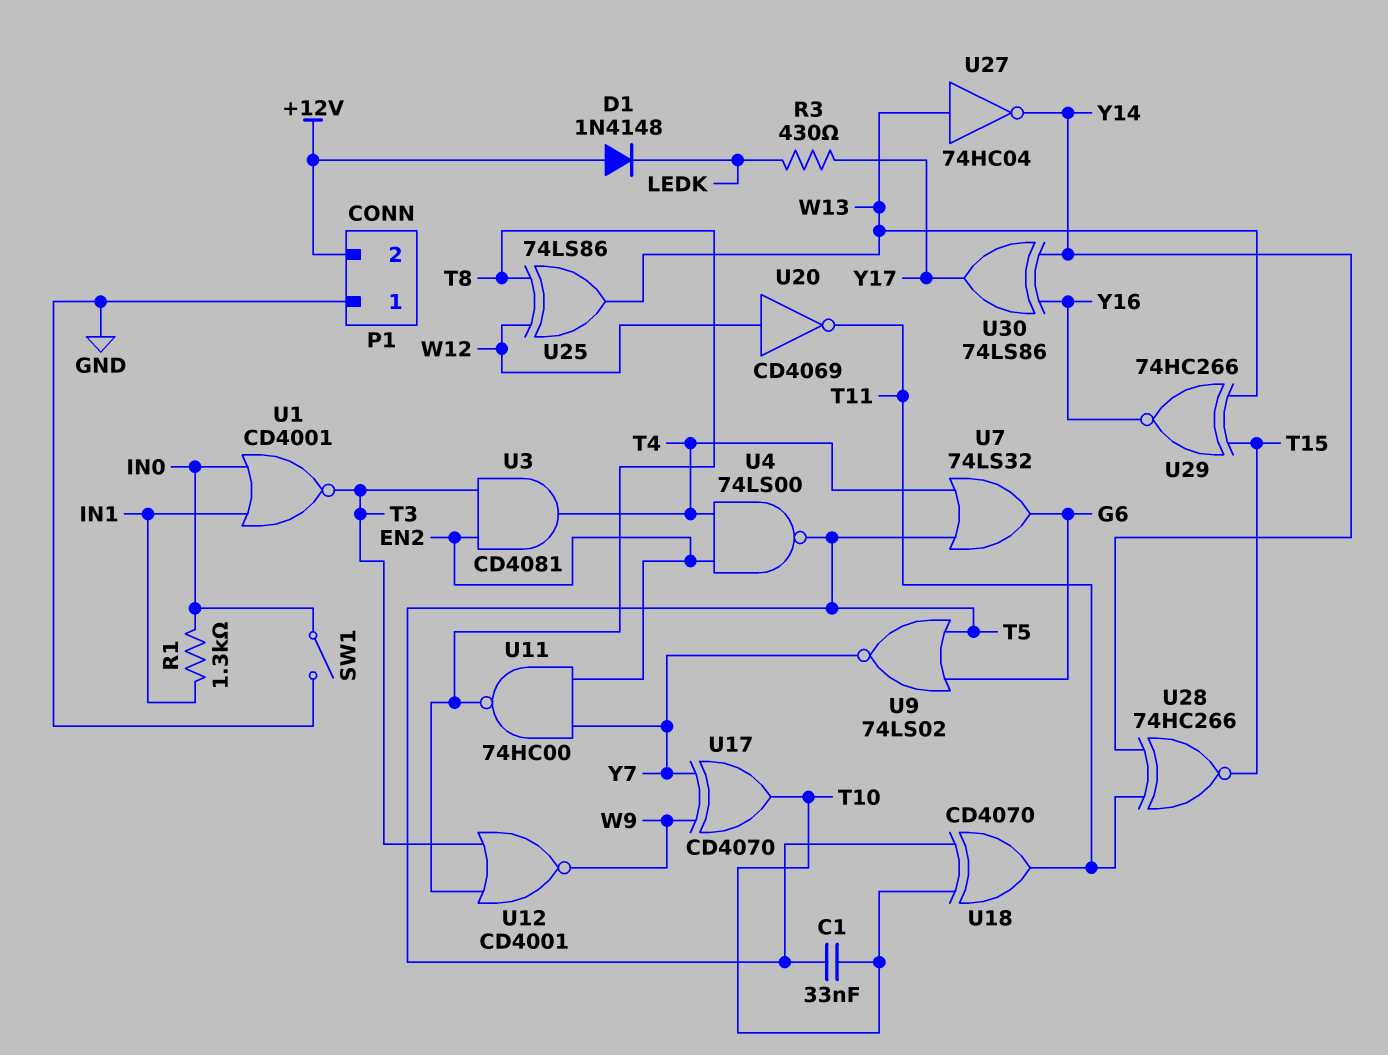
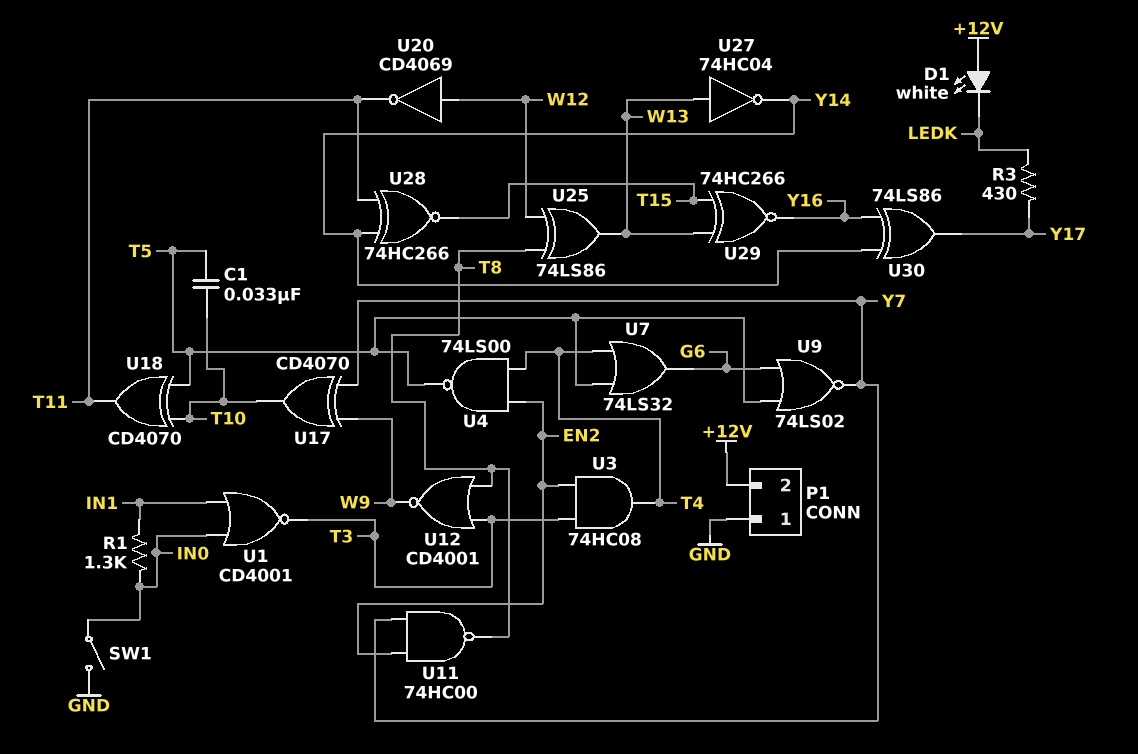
D1: diode 1N4148 (A +12V, K LEDK) -> LED white (A +12V, K LEDK)
U3: AND CD4081 (in EN2, in T3, out T4) -> AND 74HC08 (in EN2, in T3, out T4)

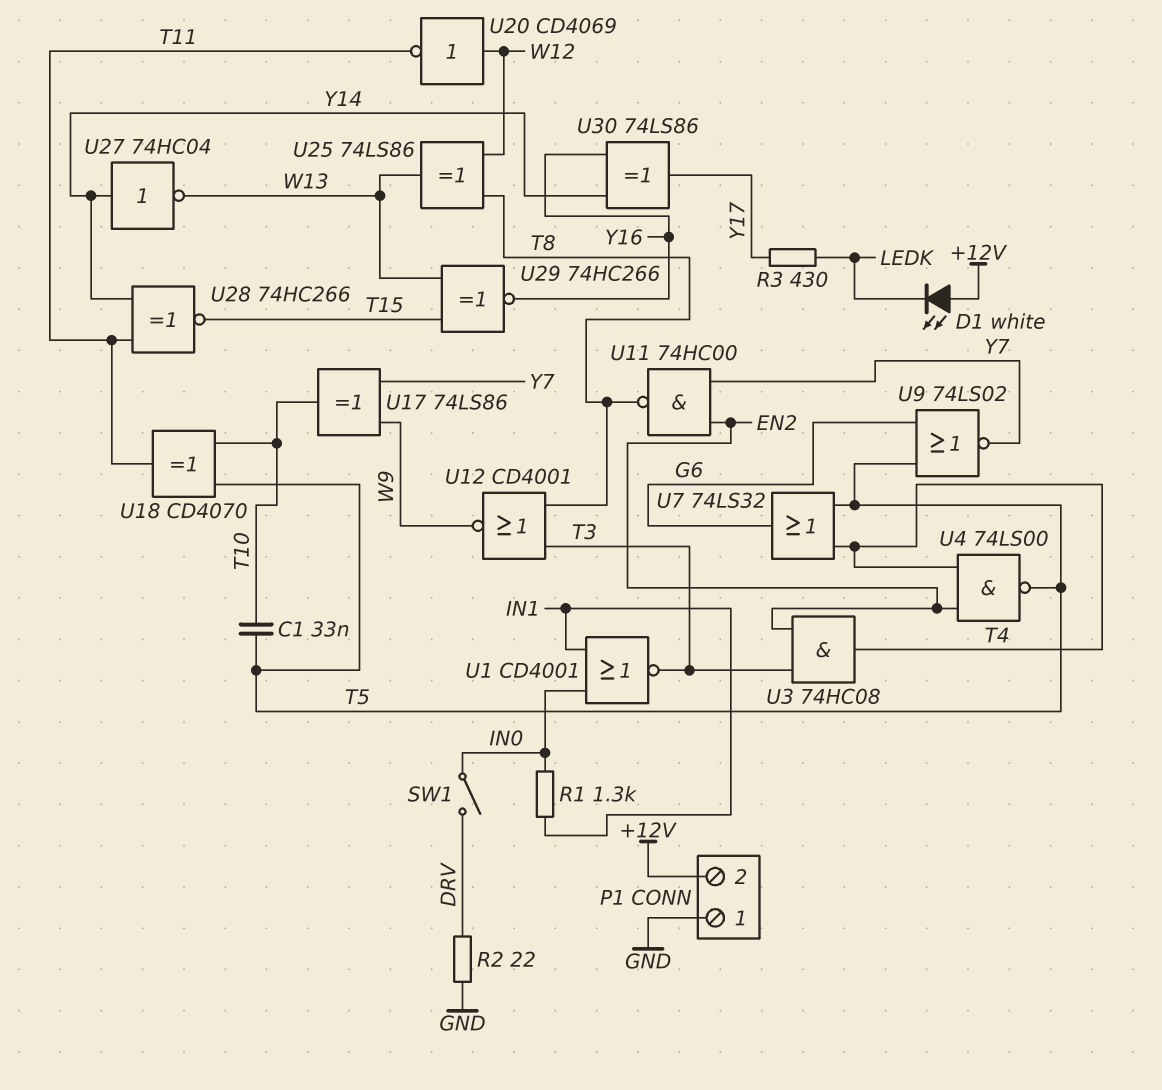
R2: none -> 22 (DRV, GND)
SW1: switch (GND, IN0) -> switch (DRV, IN0)
U17: XOR CD4070 (in W9, in Y7, out T10) -> XOR 74LS86 (in W9, in Y7, out T10)
U27: NOT 74HC04 (in W13, out Y14) -> NOT 74HC04 (in Y14, out W13)

